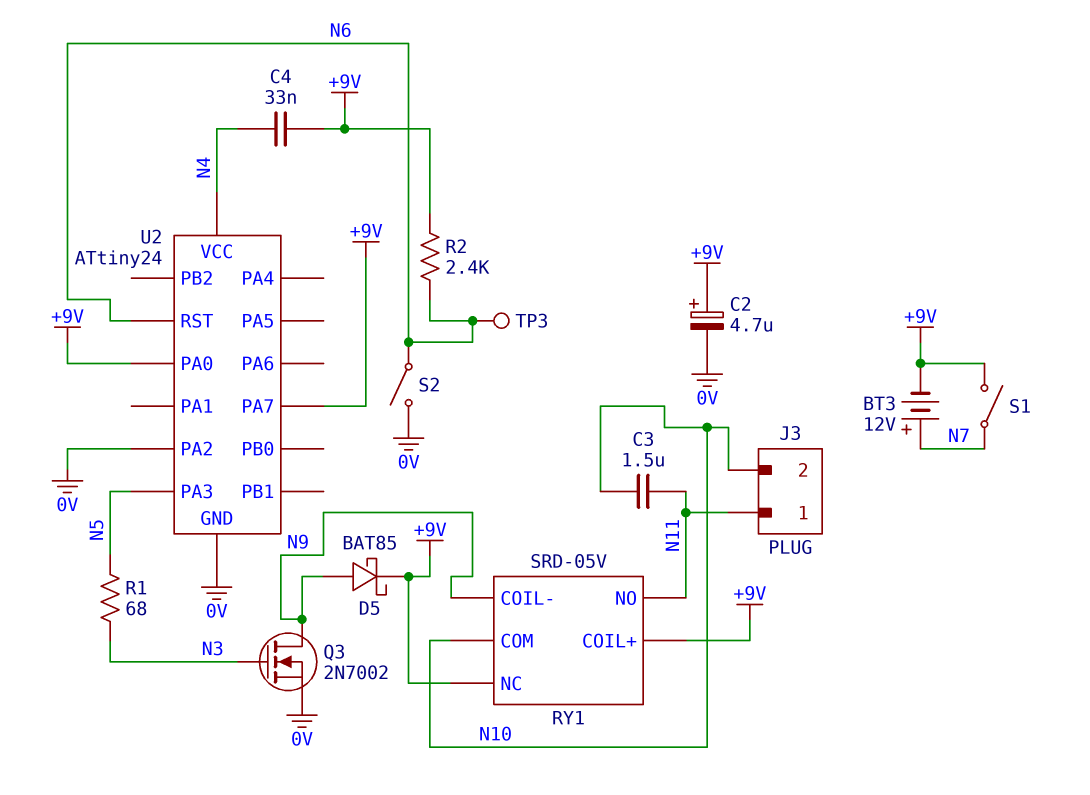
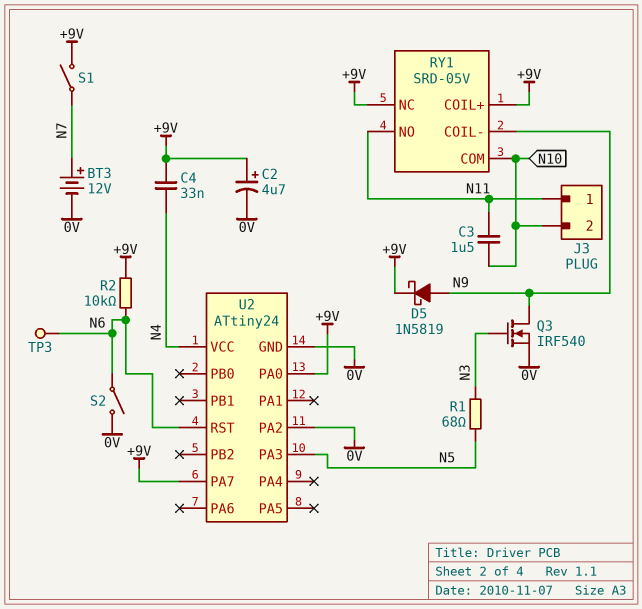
BT3: 12V (plus N7, minus +9V) -> 12V (plus N7, minus 0V)
D5: schottky BAT85 (A N9, K +9V) -> schottky 1N5819 (A N9, K +9V)
Q3: NMOS 2N7002 (G N3, D N9, S 0V) -> NMOS IRF540 (G N3, D N9, S 0V)
R2: 2.4k (+9V, N6) -> 10k (+9V, N6)

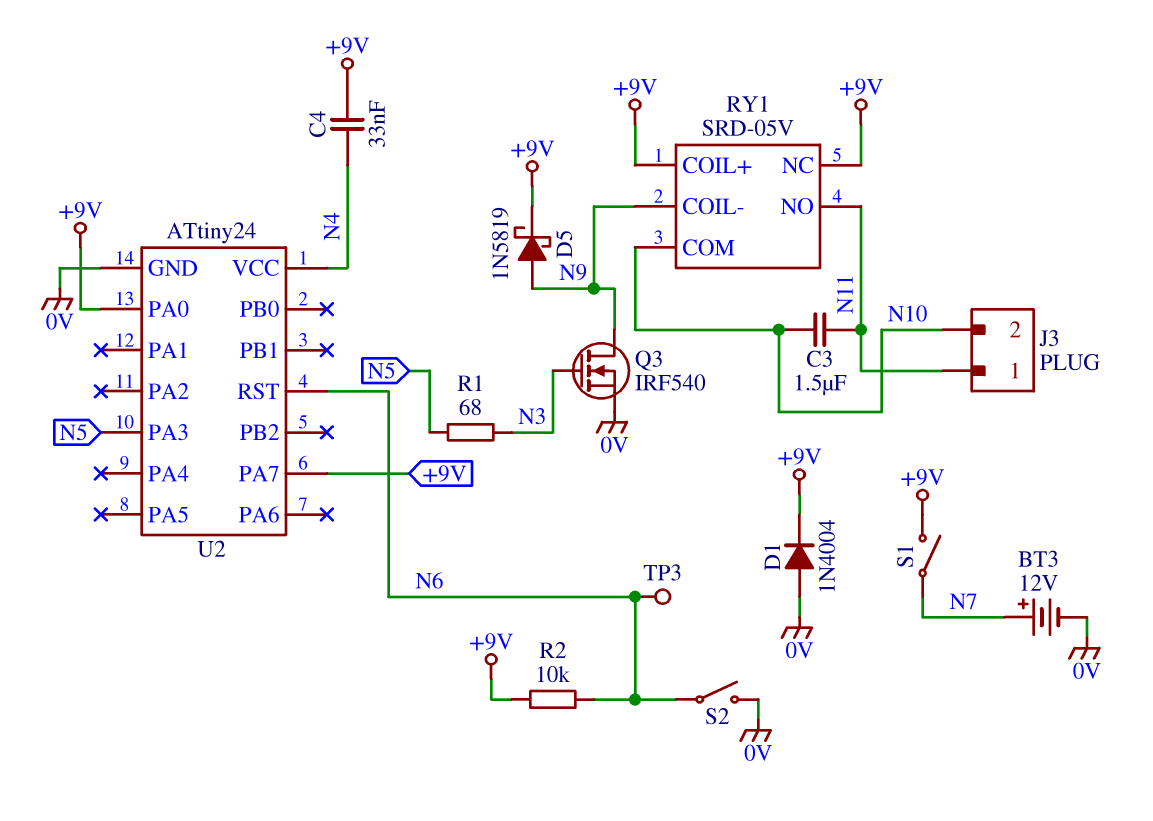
C2: 4.7uF (plus +9V, minus 0V) -> none
D1: none -> diode 1N4004 (A 0V, K +9V)
U2 pin PA2: 0V -> none

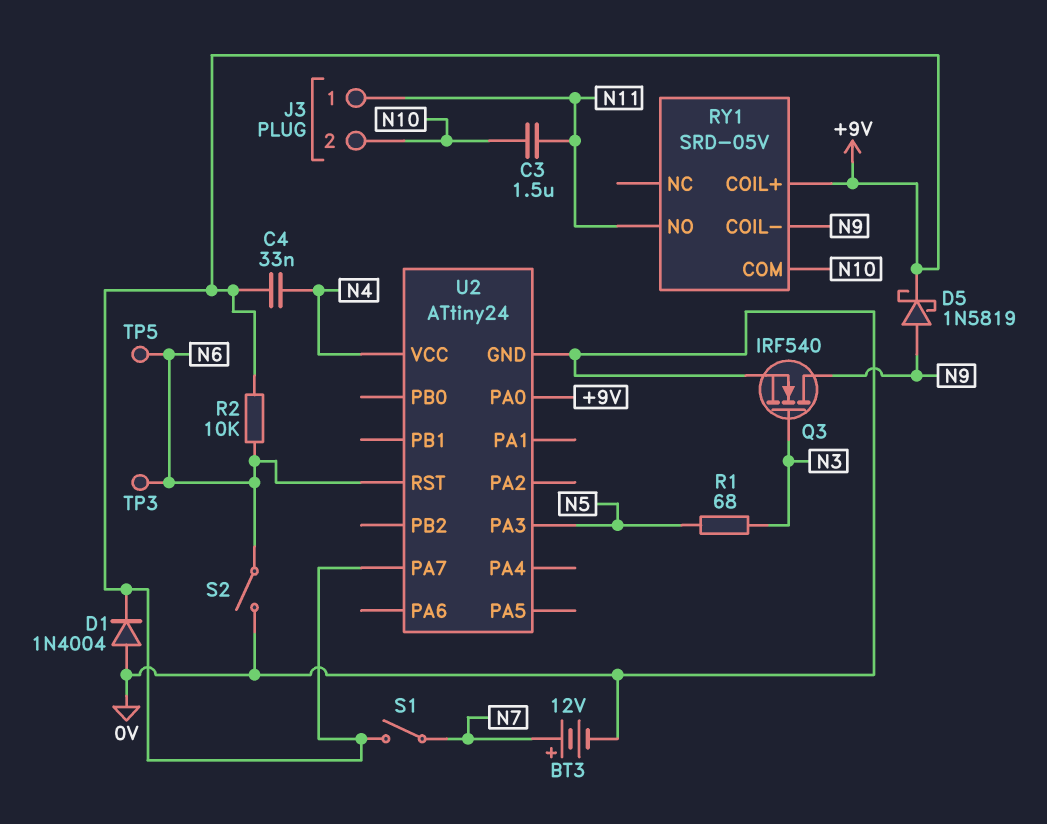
RY1 pin NC: +9V -> none
TP5: none -> test point (N6)

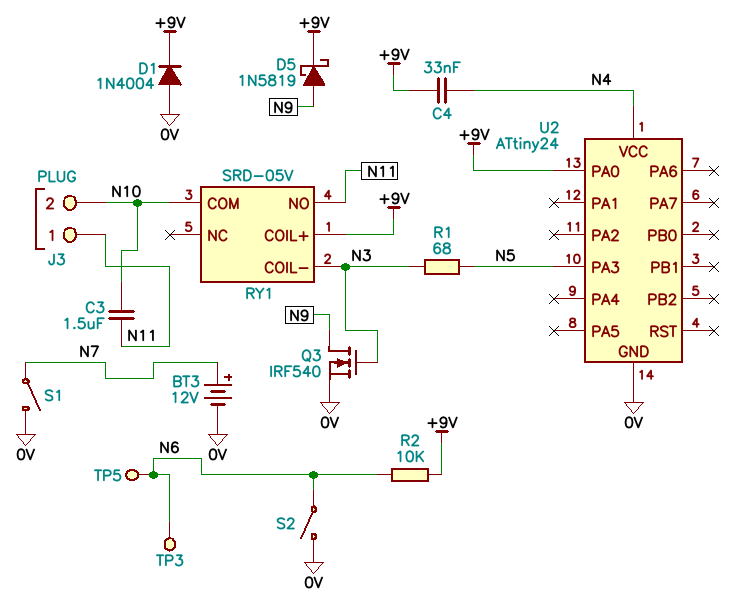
RY1 pin COIL-: N9 -> N3
S1: switch (+9V, N7) -> switch (0V, N7)
U2 pin PA7: +9V -> none
U2 pin RST: N6 -> none

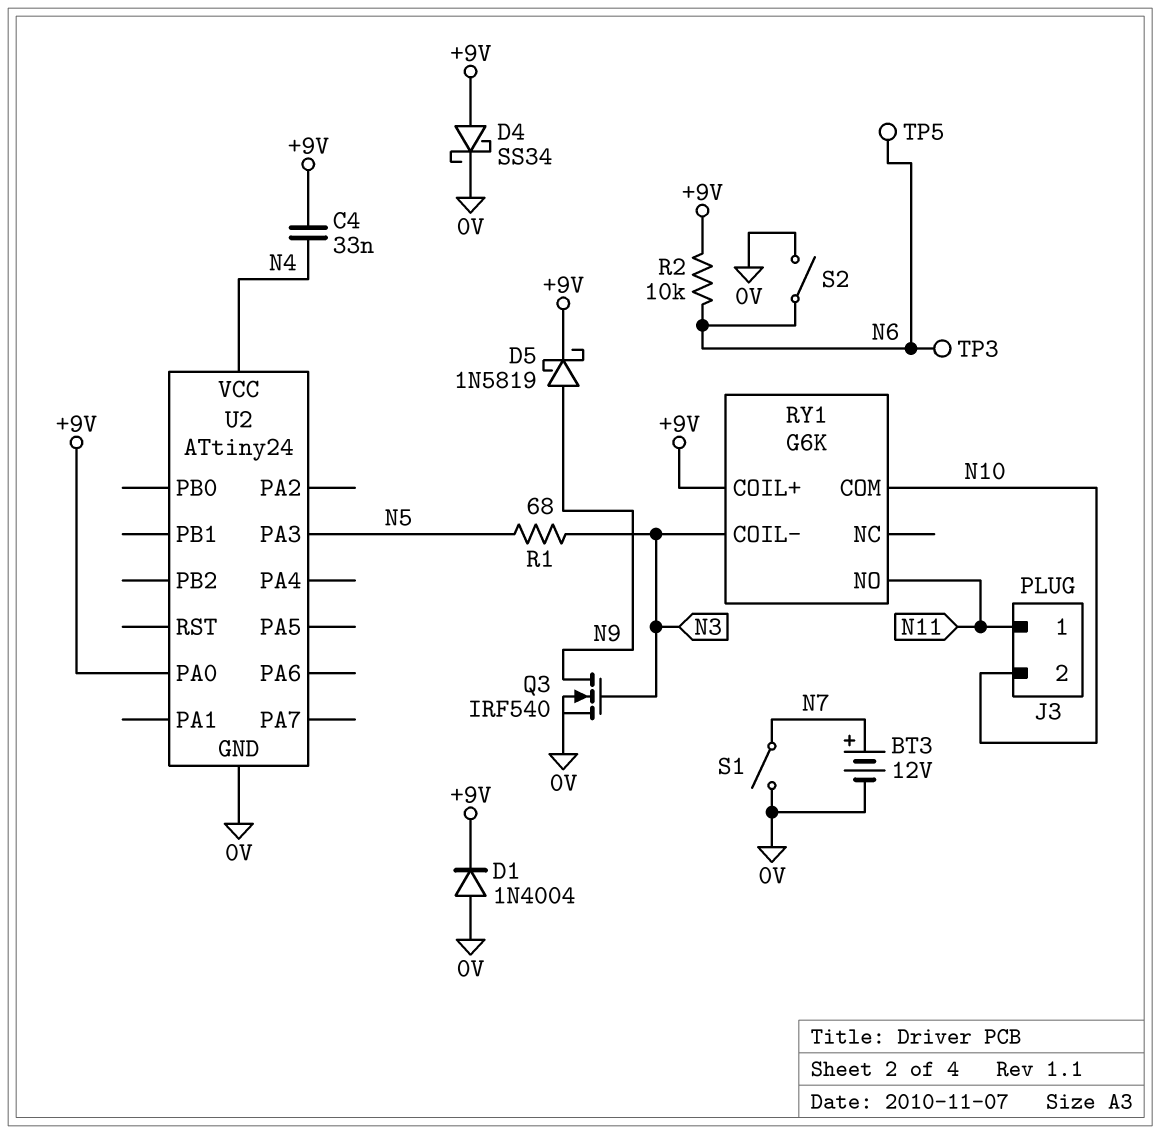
C3: 1.5uF (N10, N11) -> none
D4: none -> schottky SS34 (A +9V, K 0V)
RY1: SRD-05V -> G6K

